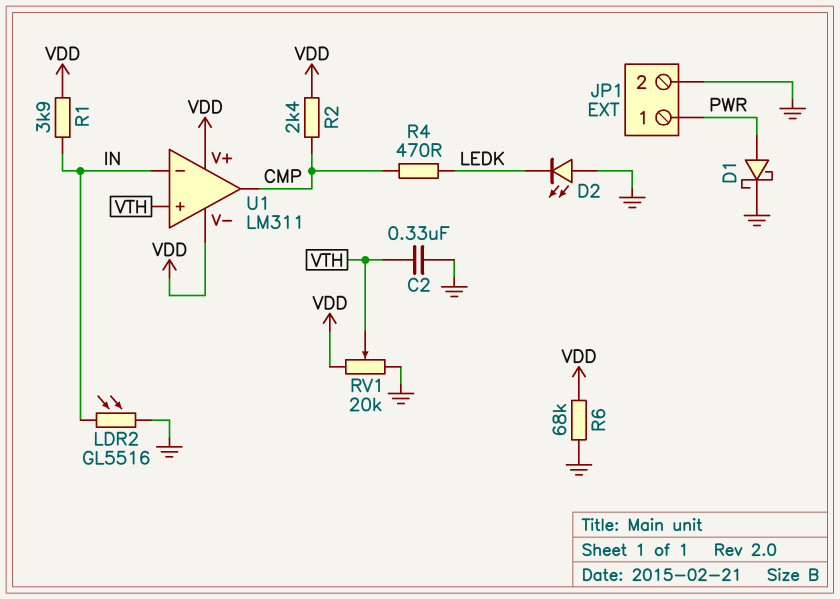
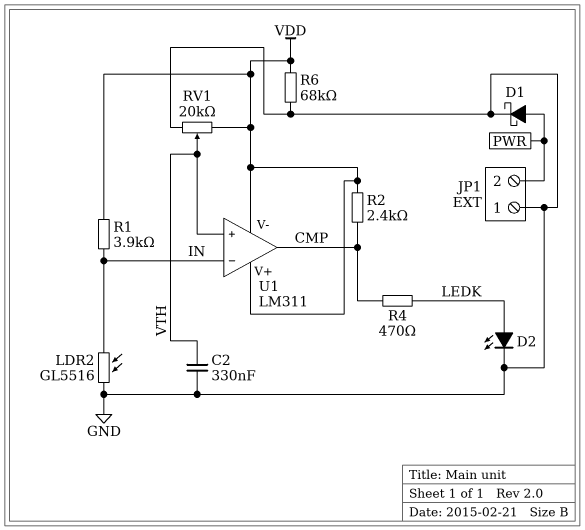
D2: LED (A GND, K LEDK) -> LED (A LEDK, K GND)
JP1 pin 1: PWR -> GND
JP1 pin 2: GND -> PWR

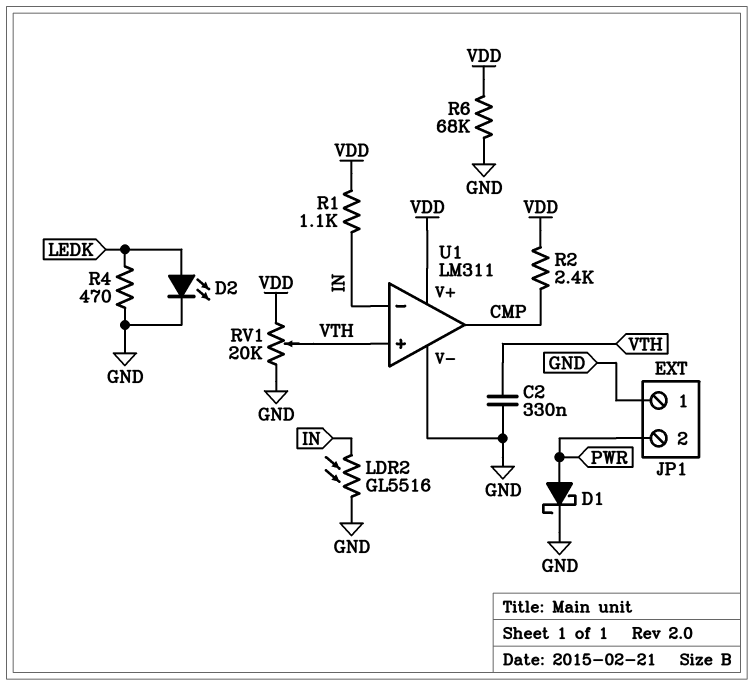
R1: 3.9k (IN, VDD) -> 1.1k (IN, VDD)
R4: 470 (CMP, LEDK) -> 470 (GND, LEDK)
U1 pin V-: VDD -> GND

